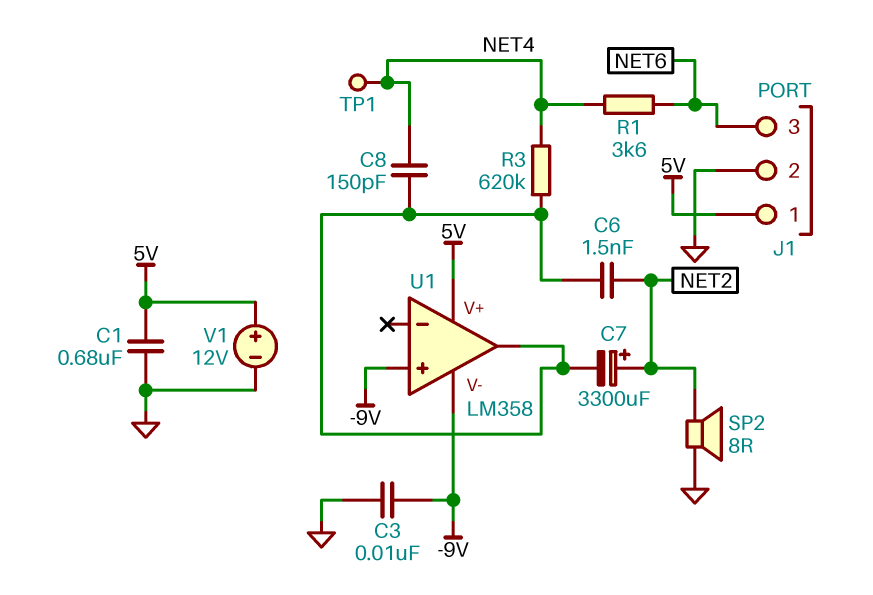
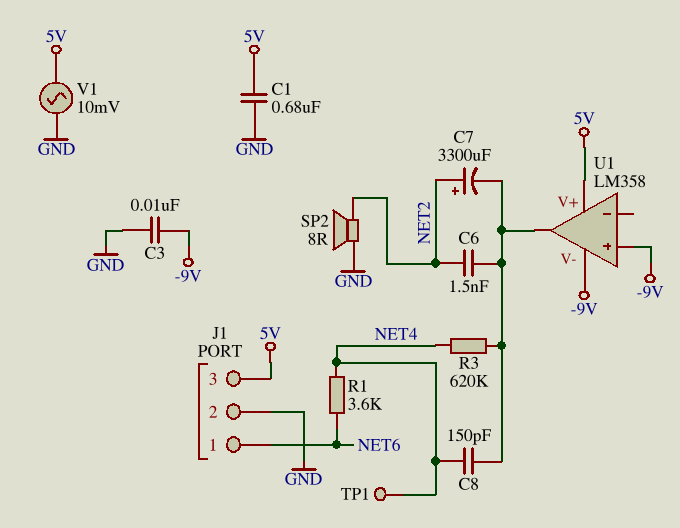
J1 pin 1: 5V -> NET6
J1 pin 3: NET6 -> 5V
V1: 12V (plus 5V, minus GND) -> AC 10mV (5V, GND)

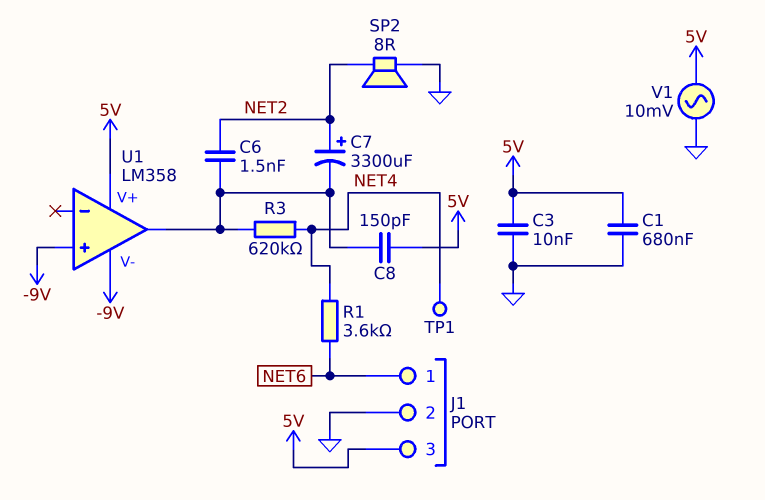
C3: 10nF (-9V, GND) -> 10nF (5V, GND)
C8: 150pF (NET4, U1/out) -> 150pF (5V, U1/out)

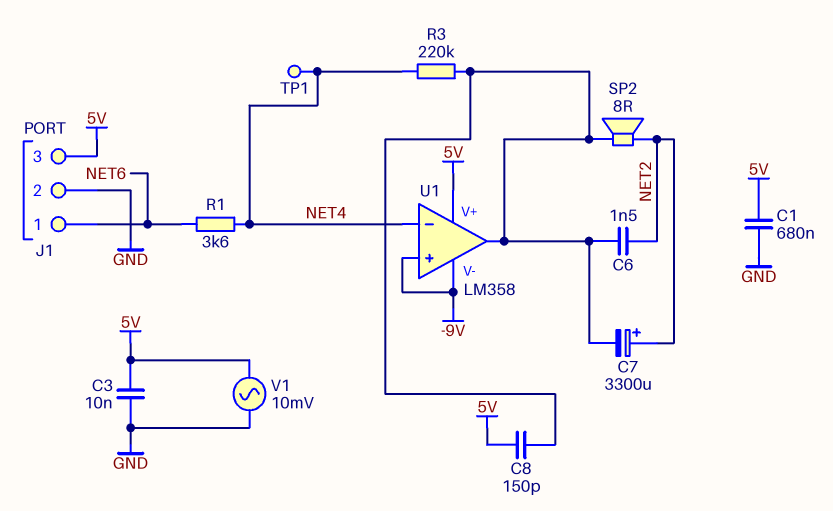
R3: 620k (NET4, U1/out) -> 220k (NET4, U1/out)
SP2: speaker 8R (GND, NET2) -> speaker 8R (NET2, U1/out)
U1 pin in-: none -> NET4

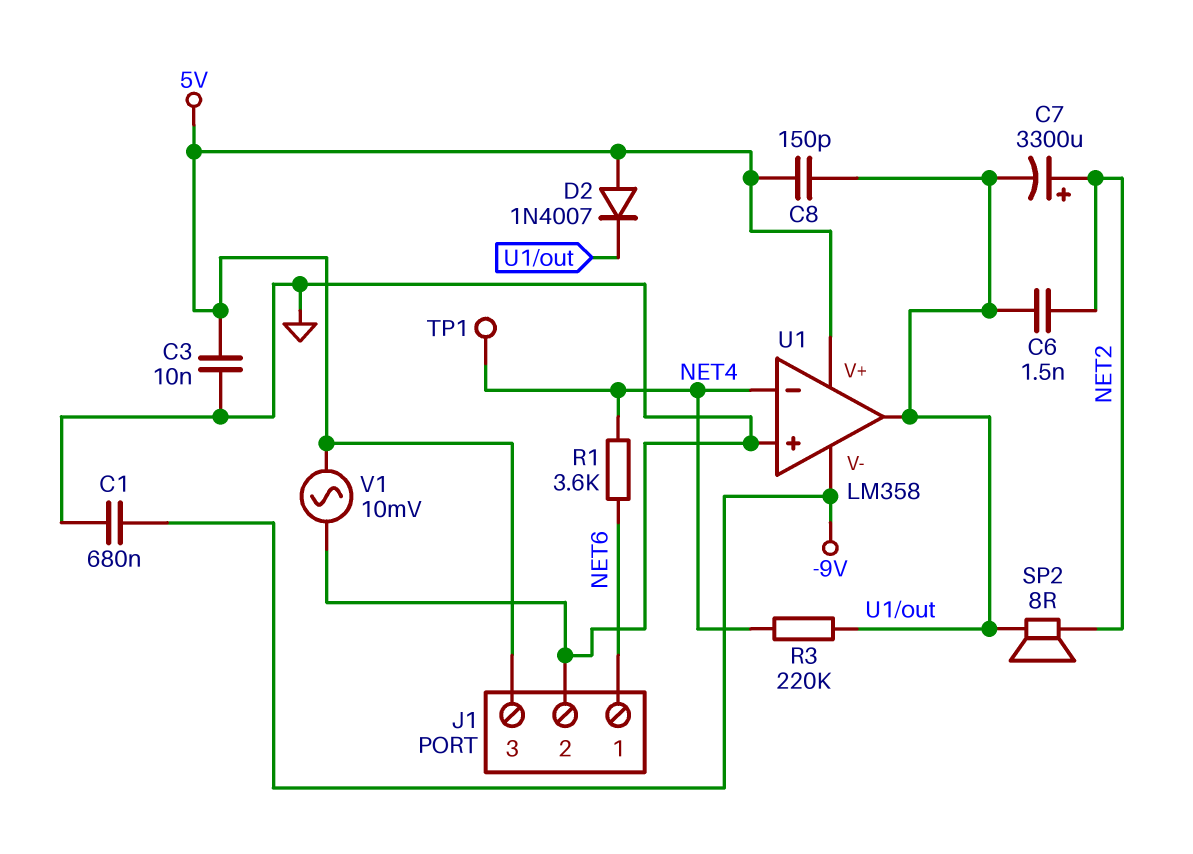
C1: 680nF (5V, GND) -> 680nF (-9V, GND)
D2: none -> diode 1N4007 (A 5V, K U1/out)
U1 pin in+: -9V -> GND

